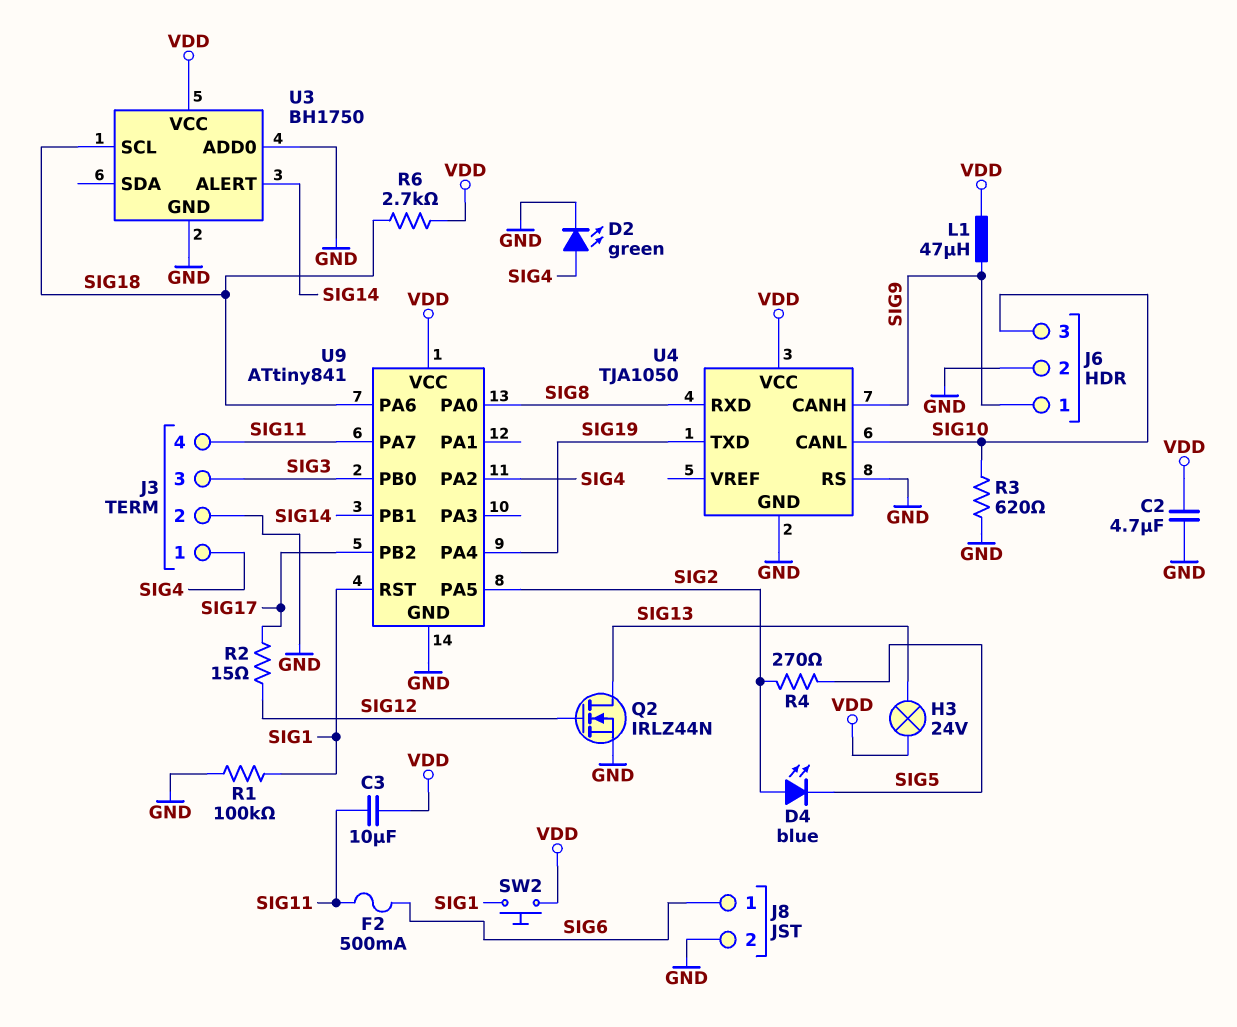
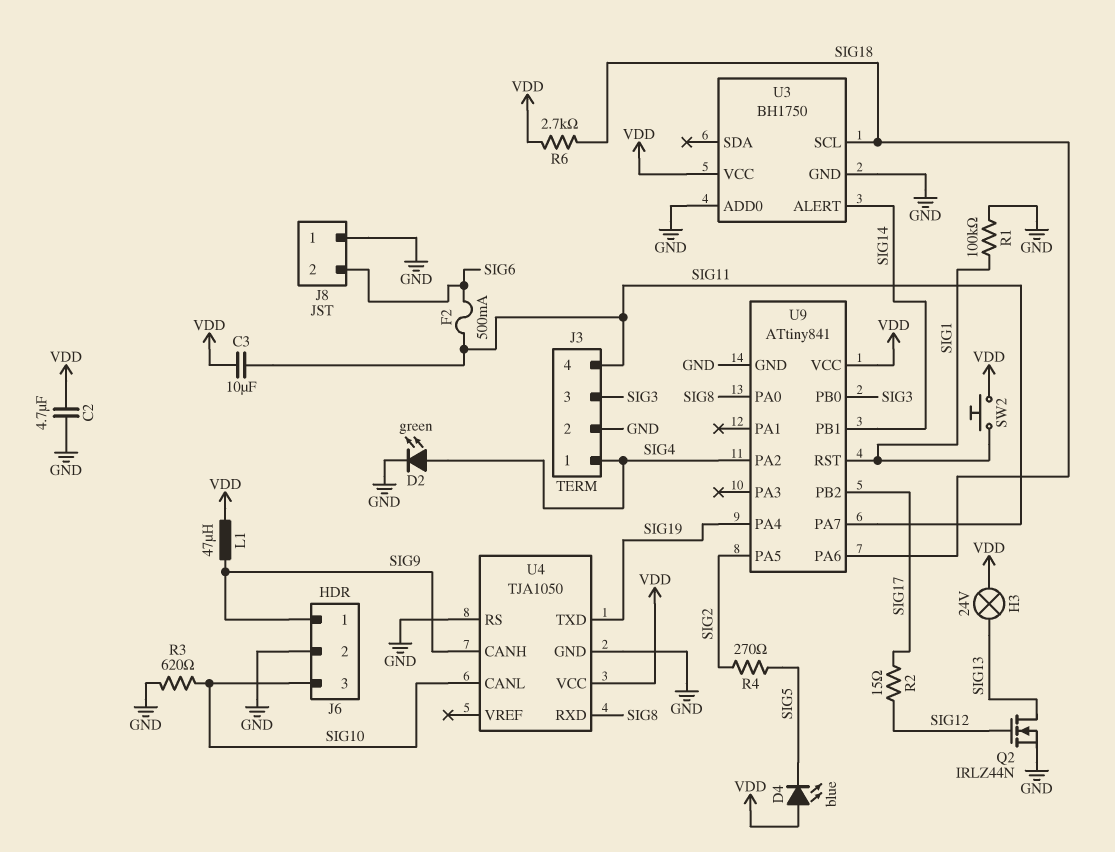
D4: LED blue (A SIG2, K SIG5) -> LED blue (A VDD, K SIG5)
J8 pin 1: SIG6 -> GND
J8 pin 2: GND -> SIG6

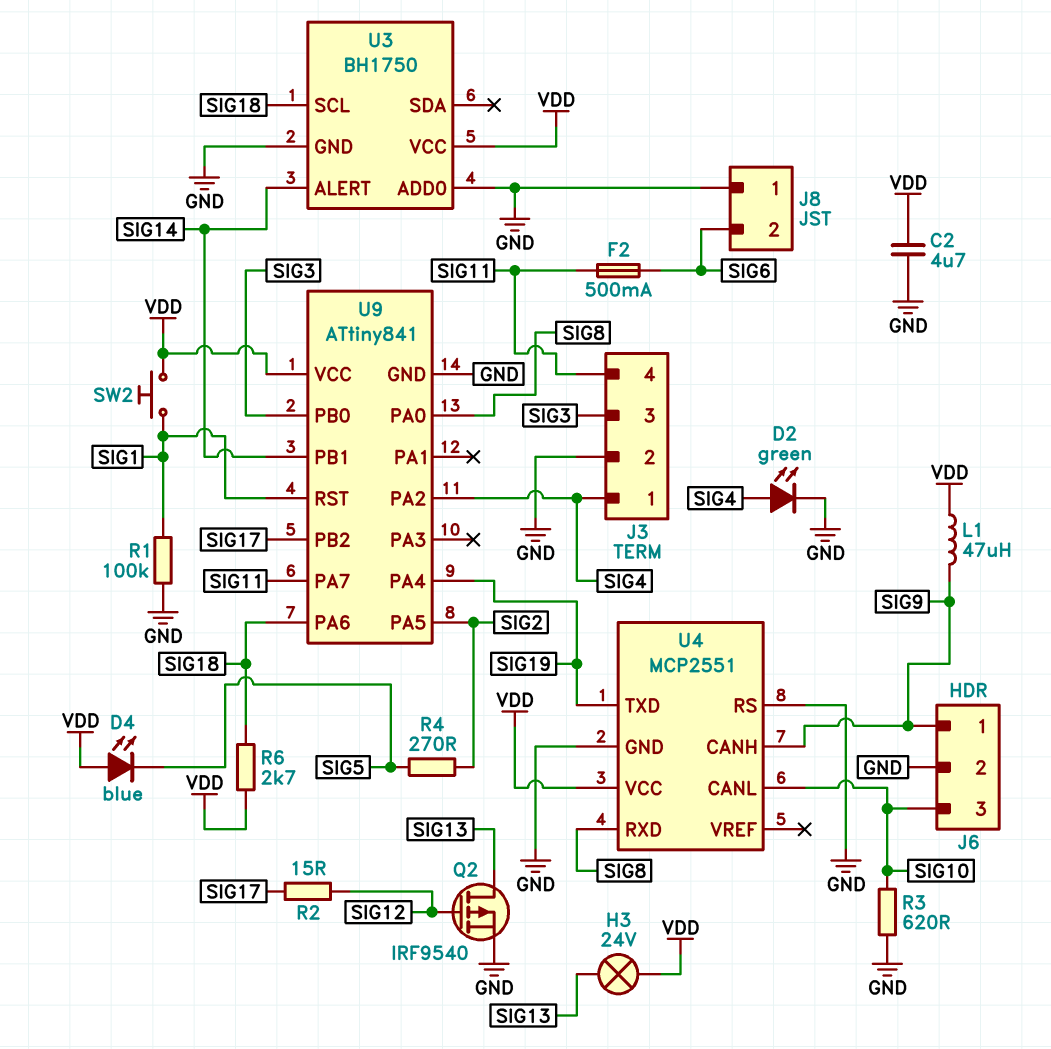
C3: 10uF (SIG11, VDD) -> none
Q2: NMOS IRLZ44N (G SIG12, D SIG13, S GND) -> PMOS IRF9540 (G SIG12, D SIG13, S GND)
U4: TJA1050 -> MCP2551

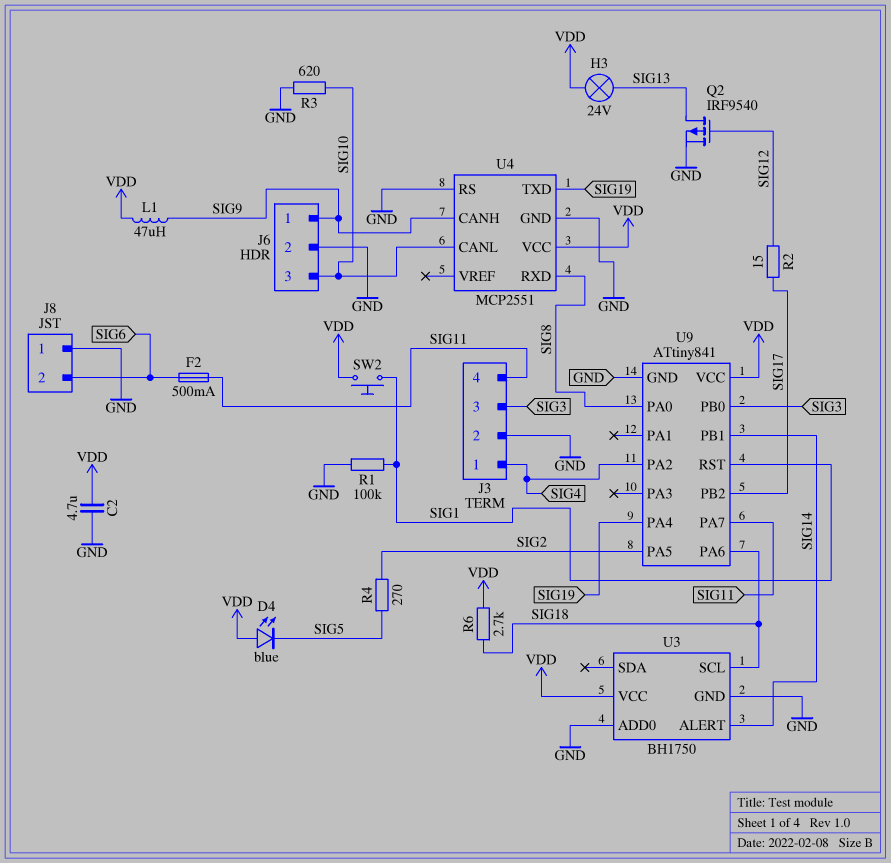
D2: LED green (A SIG4, K GND) -> none

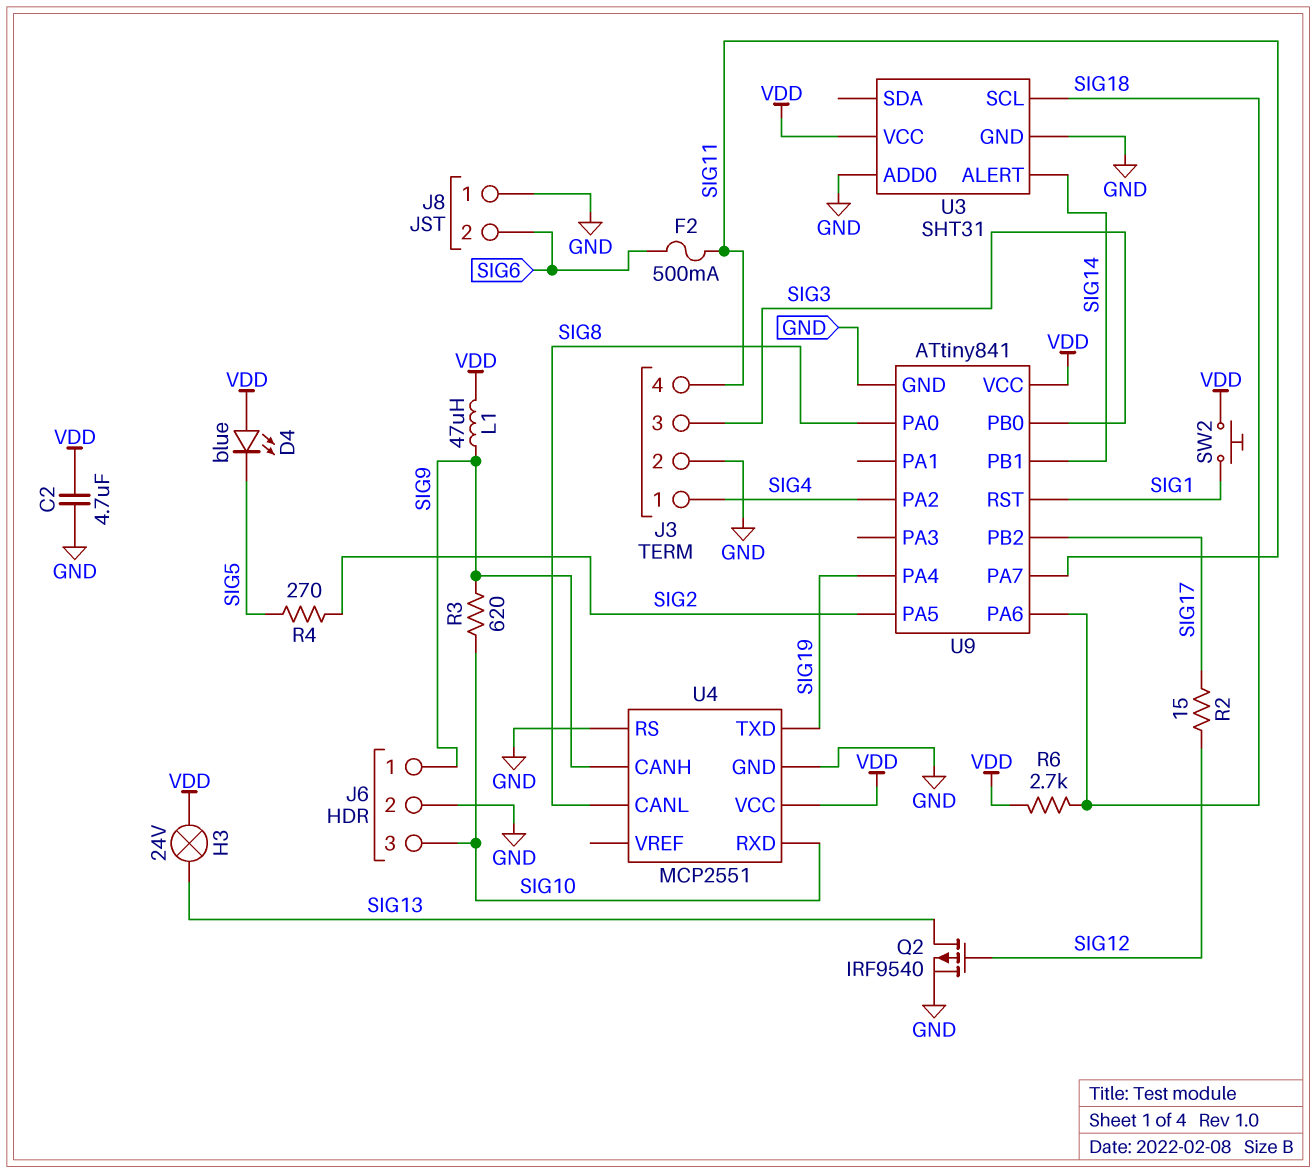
R1: 100k (GND, SIG1) -> none
R3: 620 (GND, SIG10) -> 620 (SIG9, SIG10)
U3: BH1750 -> SHT31
U4 pin CANL: SIG10 -> SIG8
U4 pin RXD: SIG8 -> SIG10

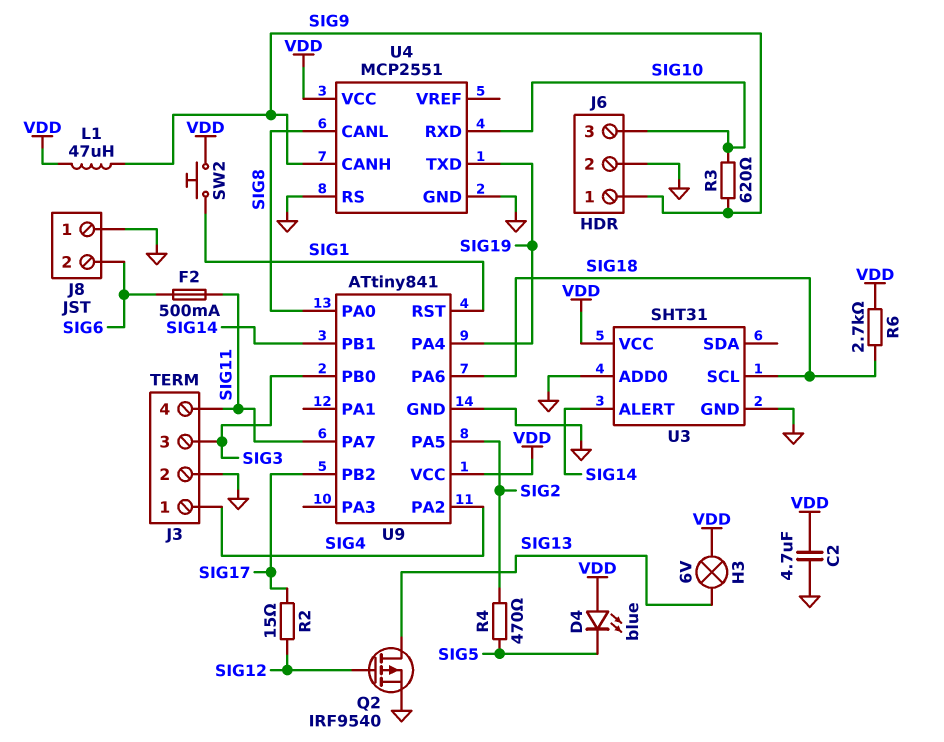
H3: lamp 24V (SIG13, VDD) -> lamp 6V (SIG13, VDD)
R4: 270 (SIG2, SIG5) -> 470 (SIG2, SIG5)

